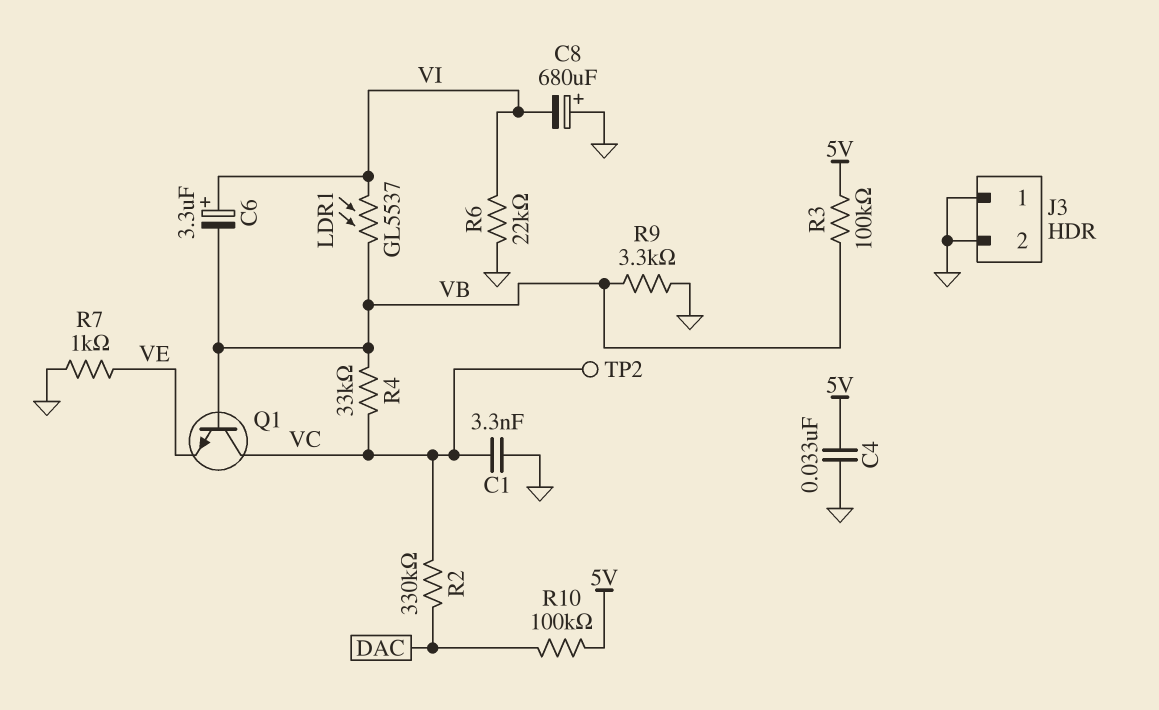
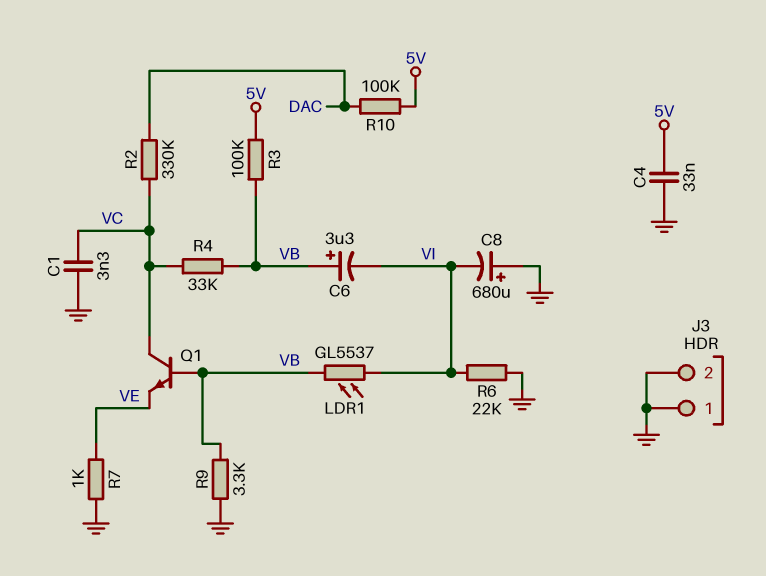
C6: 3.3uF (plus VI, minus VB) -> 3.3uF (plus VB, minus VI)
TP2: test point (VC) -> none

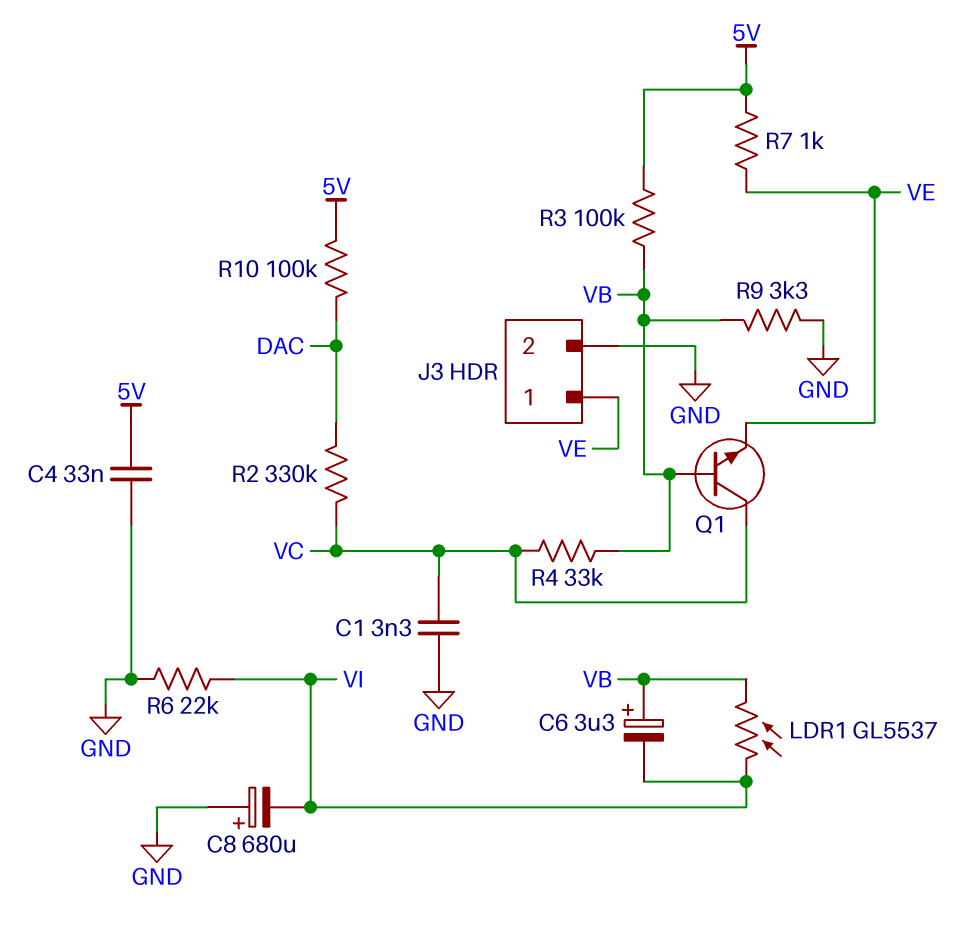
J3 pin 1: GND -> VE
R7: 1k (GND, VE) -> 1k (5V, VE)

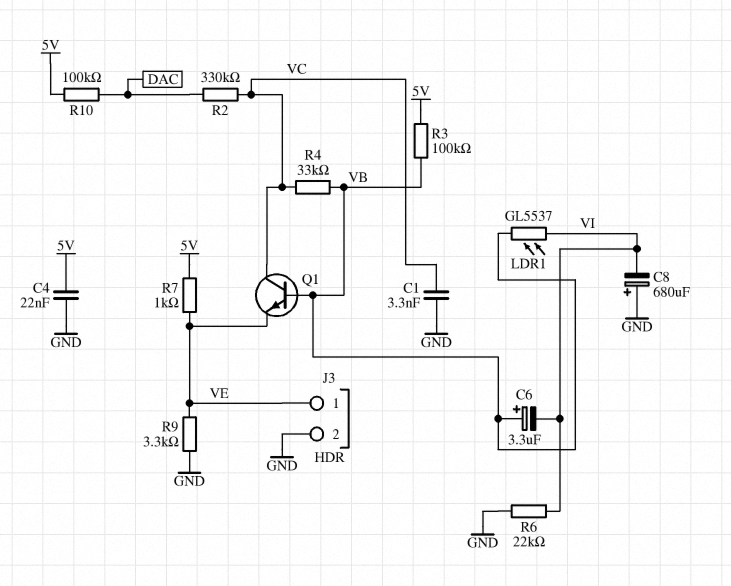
C4: 33nF (5V, GND) -> 22nF (5V, GND)
R9: 3.3k (GND, VB) -> 3.3k (GND, VE)

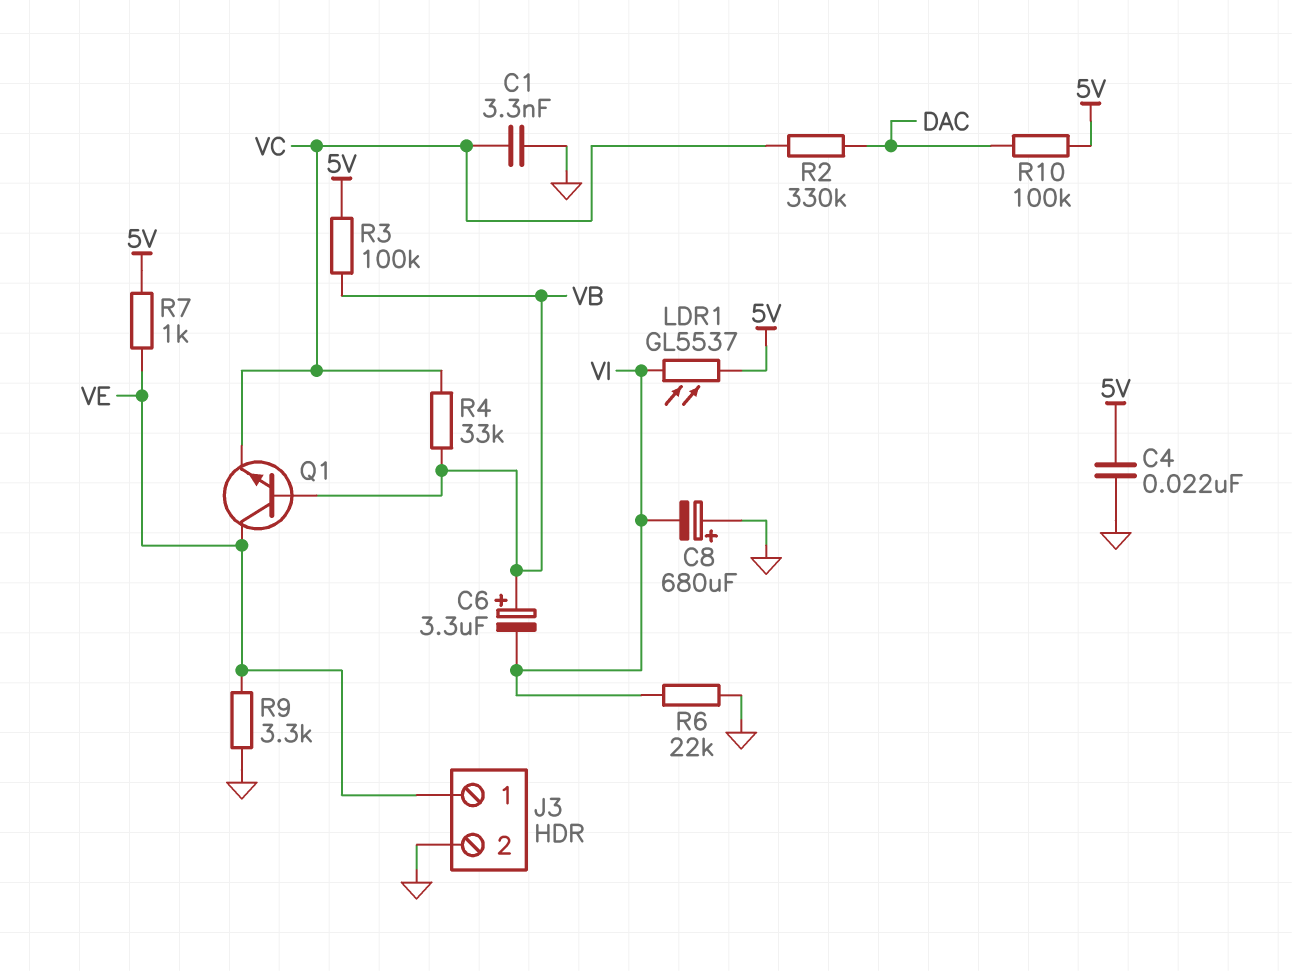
LDR1: GL5537 (VB, VI) -> GL5537 (5V, VI)
Q1: NPN (B VB, C VC, E VE) -> NPN (B VB, C VE, E VC)

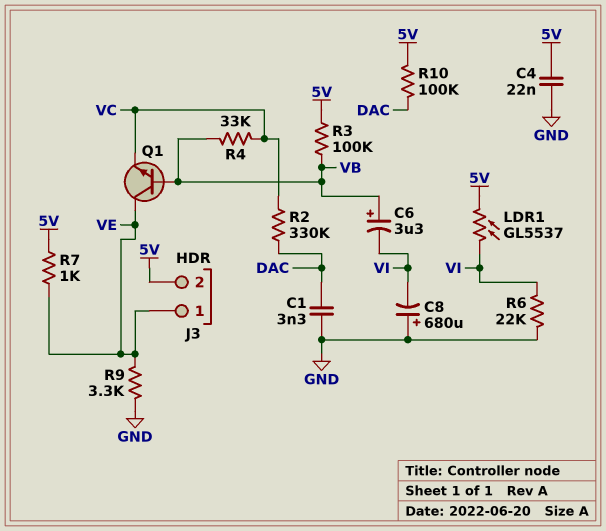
C1: 3.3nF (GND, VC) -> 3.3nF (DAC, GND)
J3 pin 2: GND -> 5V

